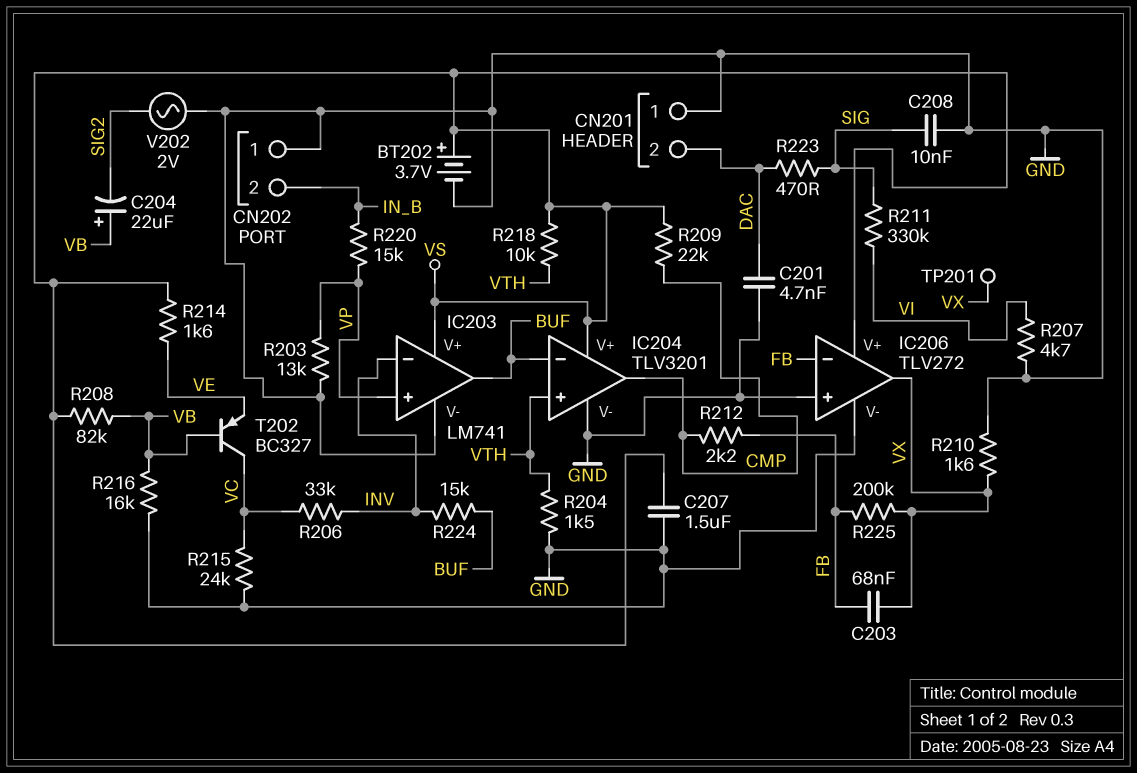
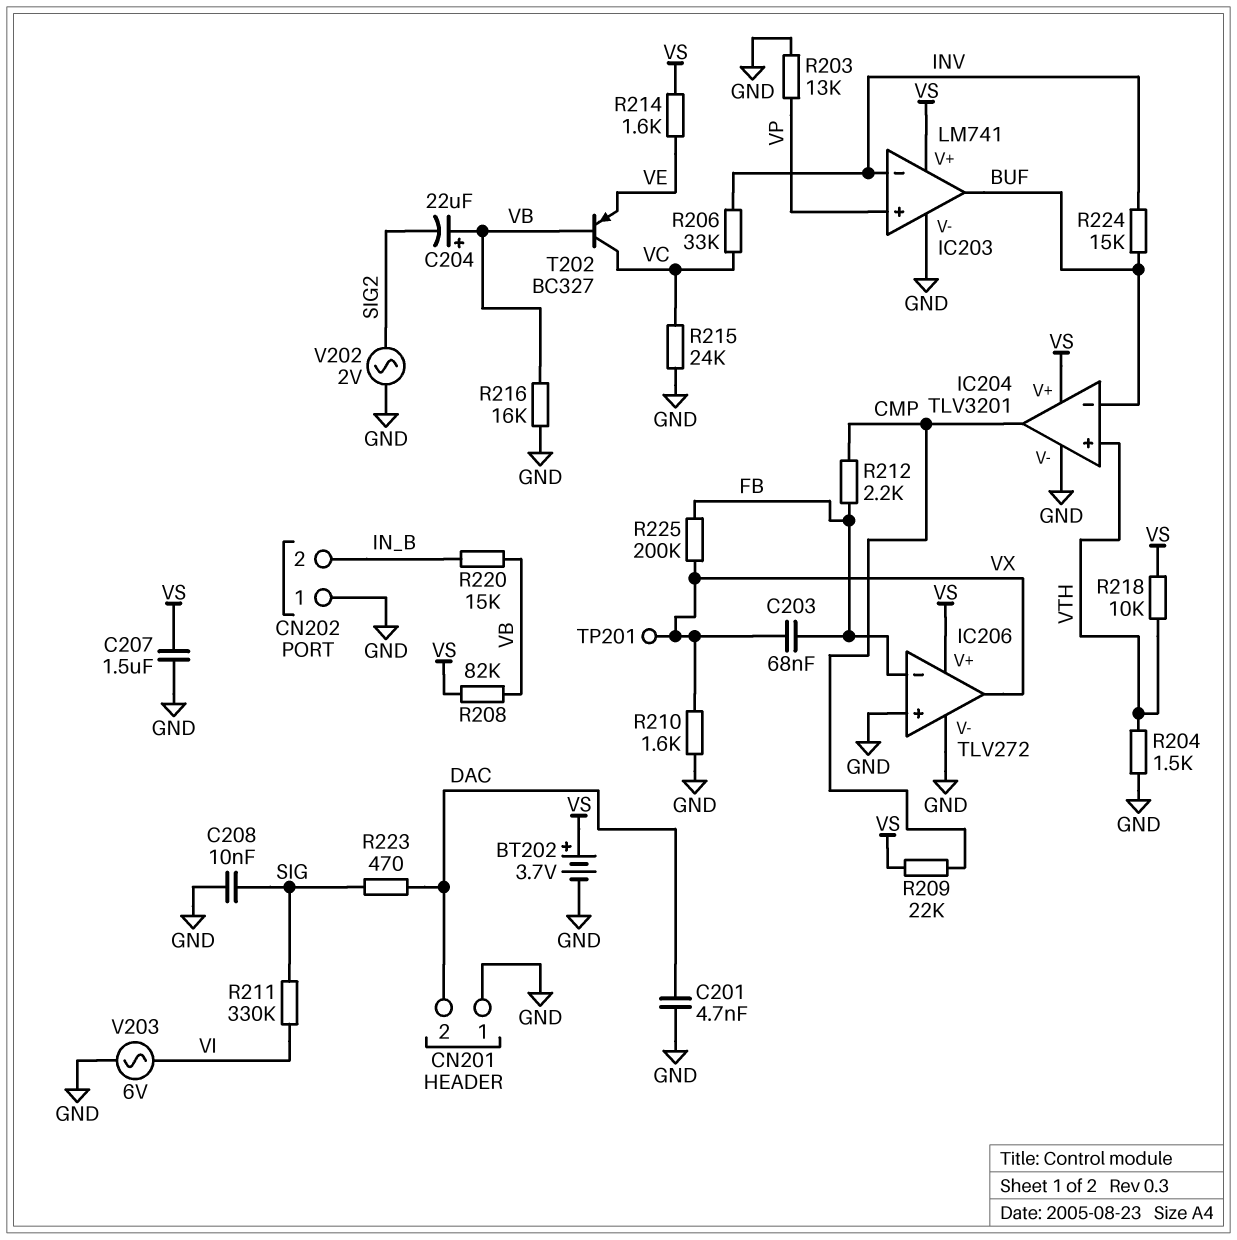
R207: 4.7k (GND, VI) -> none
R220: 15k (IN_B, VP) -> 15k (IN_B, VB)
V203: none -> AC 6V (GND, VI)

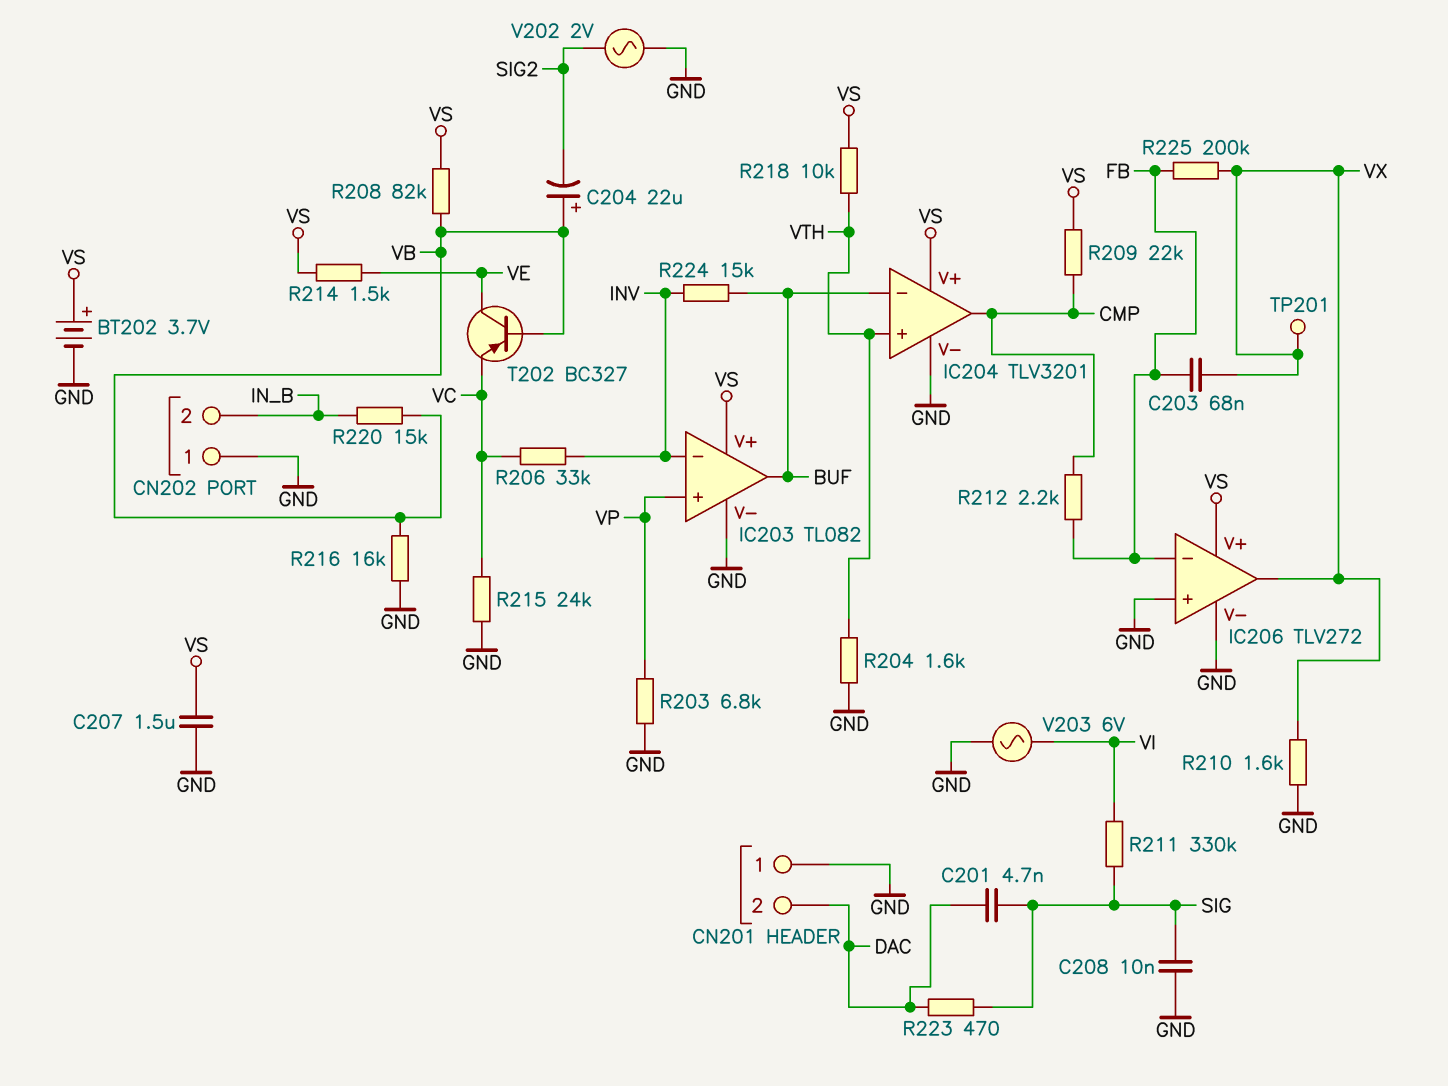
C201: 4.7nF (DAC, GND) -> 4.7nF (DAC, SIG)
IC203: LM741 -> TL082
R203: 13k (GND, VP) -> 6.8k (GND, VP)
R204: 1.5k (GND, VTH) -> 1.6k (GND, VTH)
R214: 1.6k (VE, VS) -> 1.5k (VE, VS)
T202: PNP BC327 (B VB, C VC, E VE) -> PNP BC327 (B VB, C VE, E VC)

